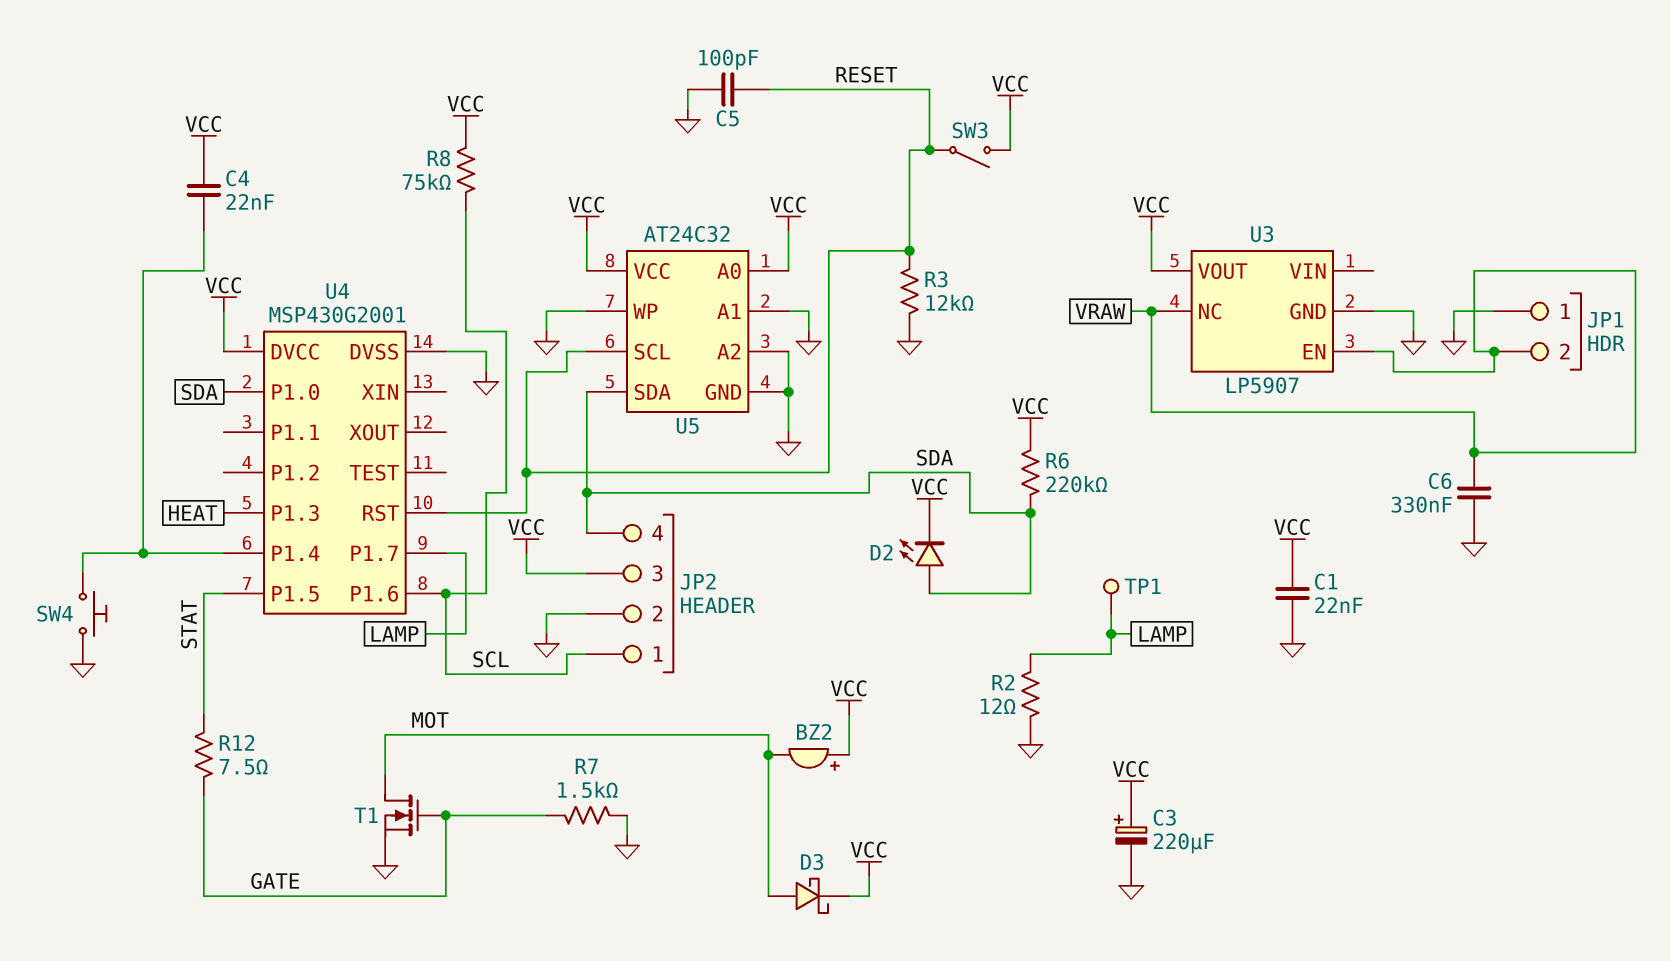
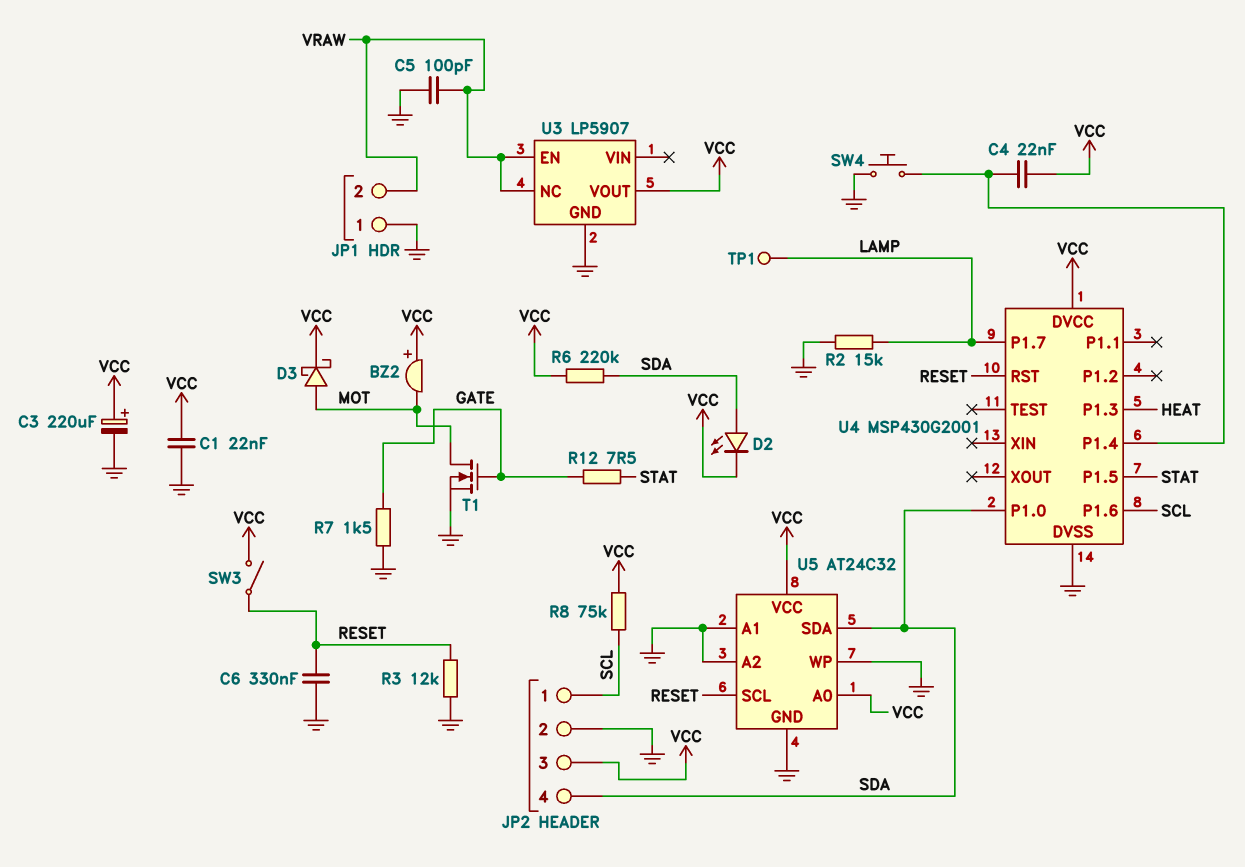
C5: 100pF (GND, RESET) -> 100pF (GND, VRAW)
C6: 330nF (GND, VRAW) -> 330nF (GND, RESET)
R2: 12 (GND, LAMP) -> 15k (GND, LAMP)

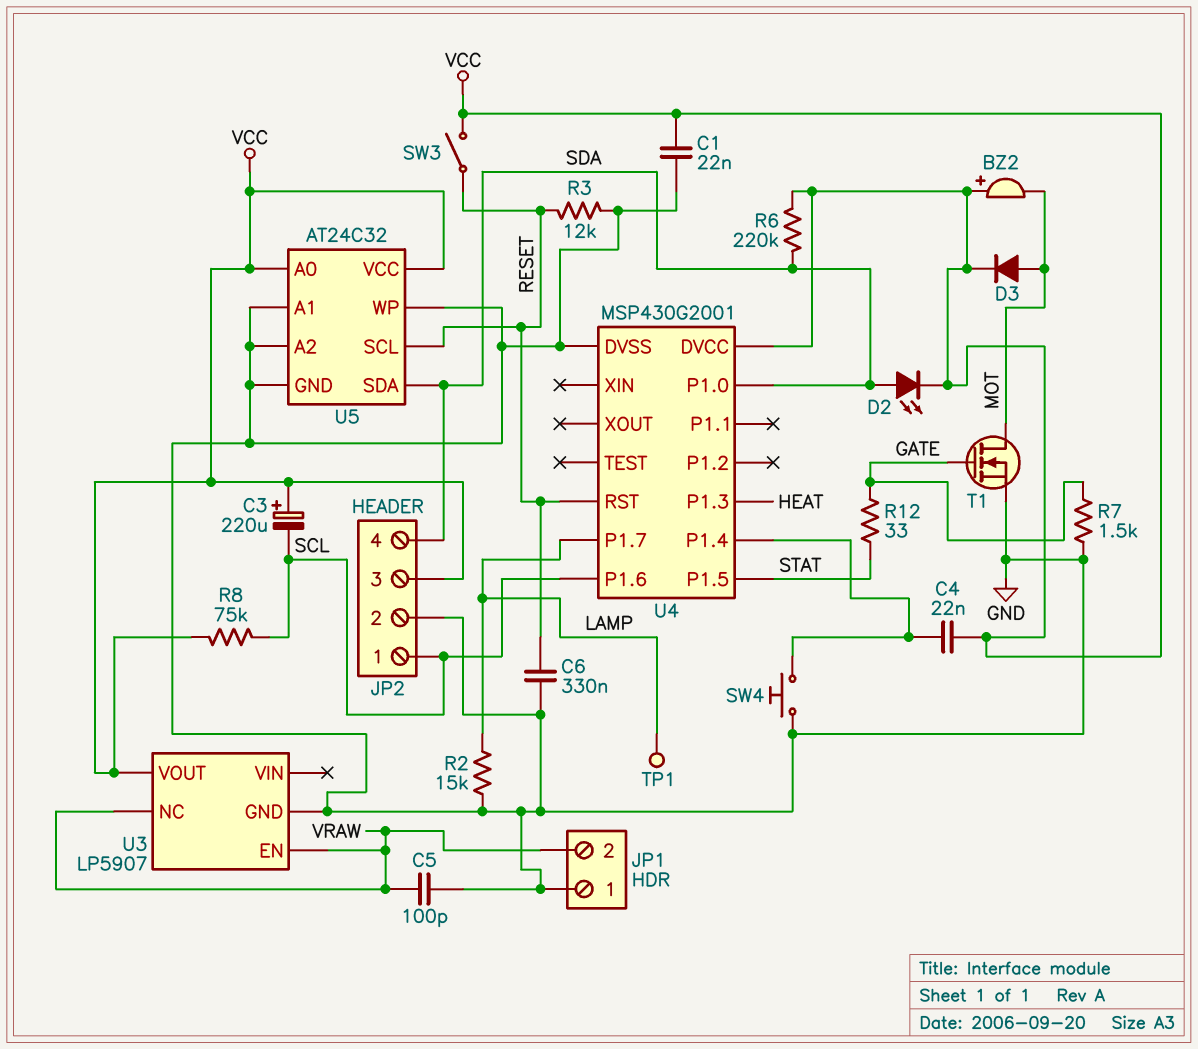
C3: 220uF (plus VCC, minus GND) -> 220uF (plus VCC, minus SCL)
D3: schottky (A MOT, K VCC) -> diode (A MOT, K VCC)
R12: 7.5 (GATE, STAT) -> 33 (GATE, STAT)

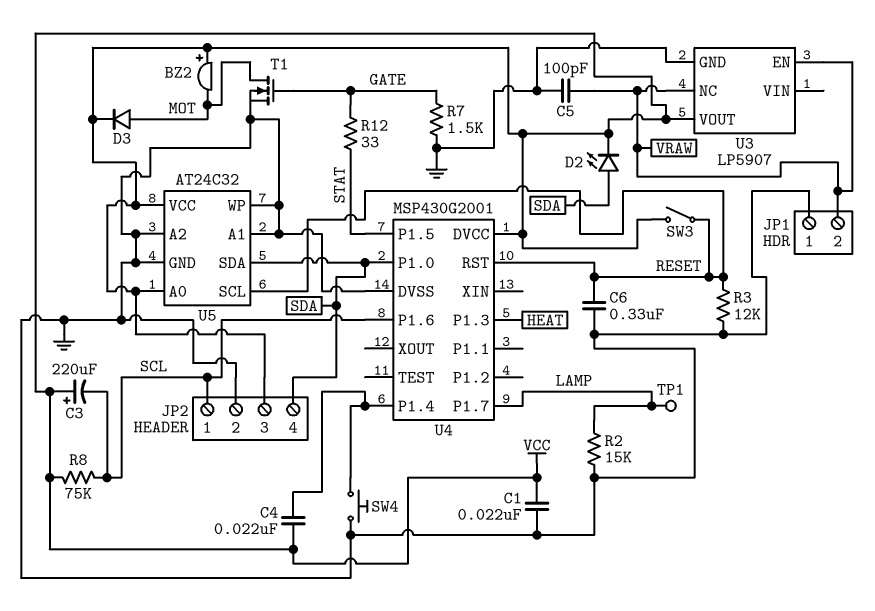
R6: 220k (SDA, VCC) -> none

